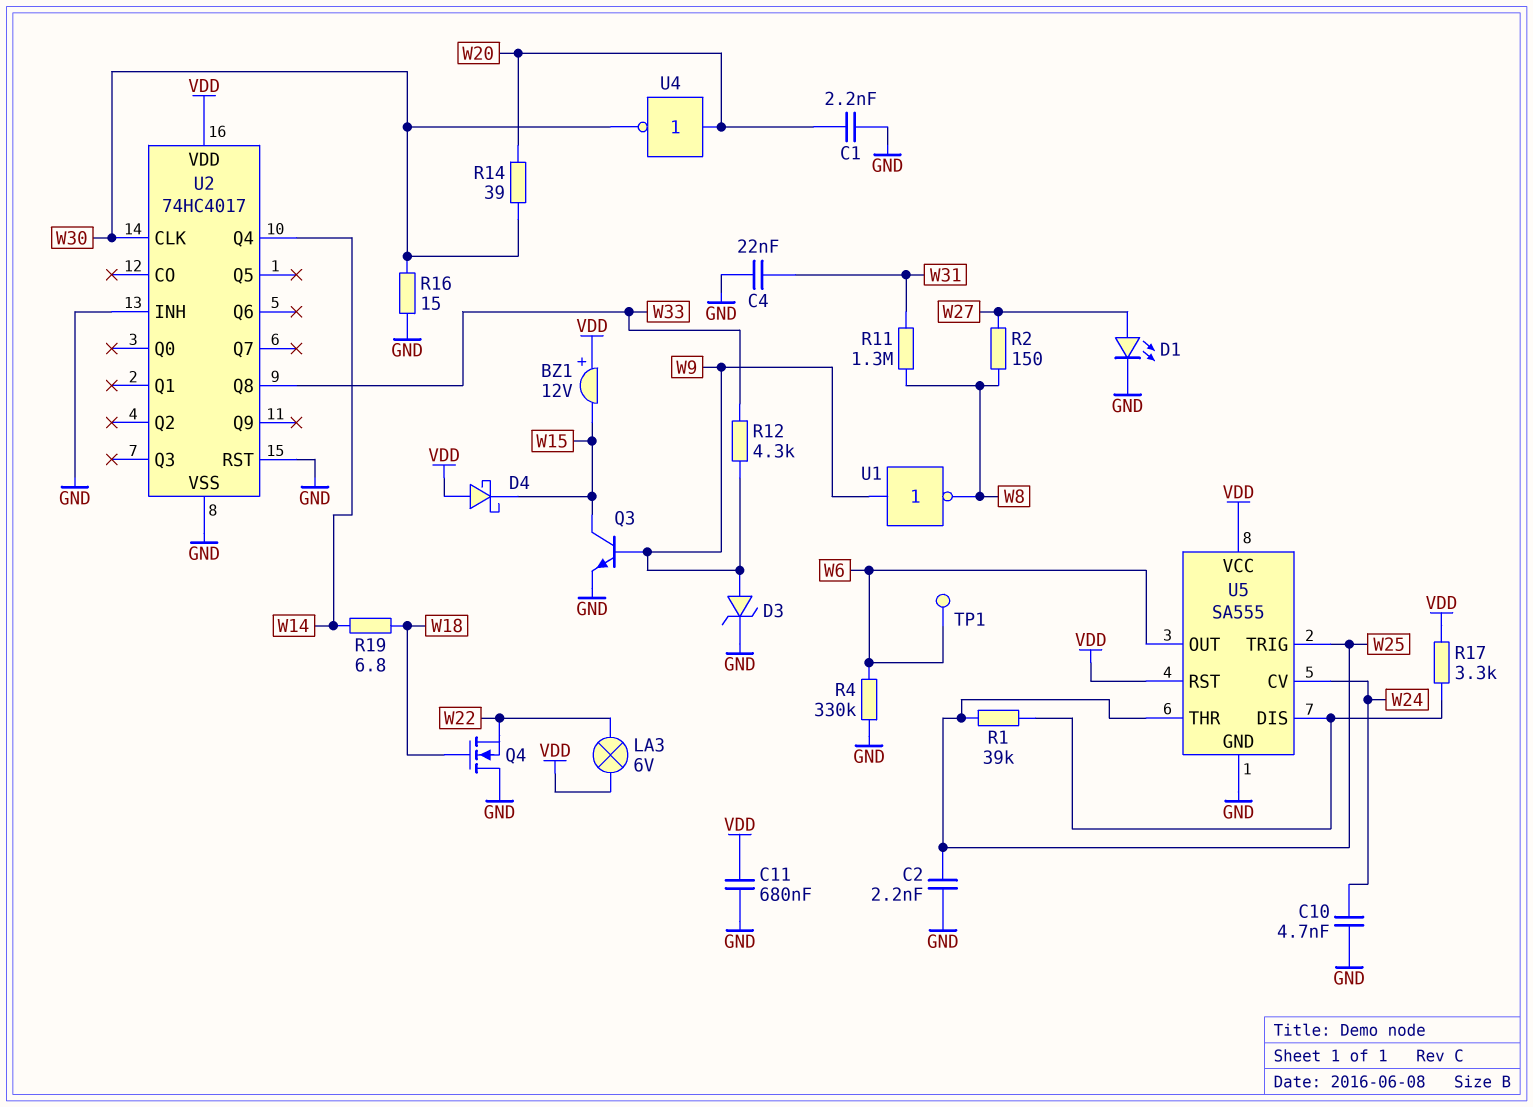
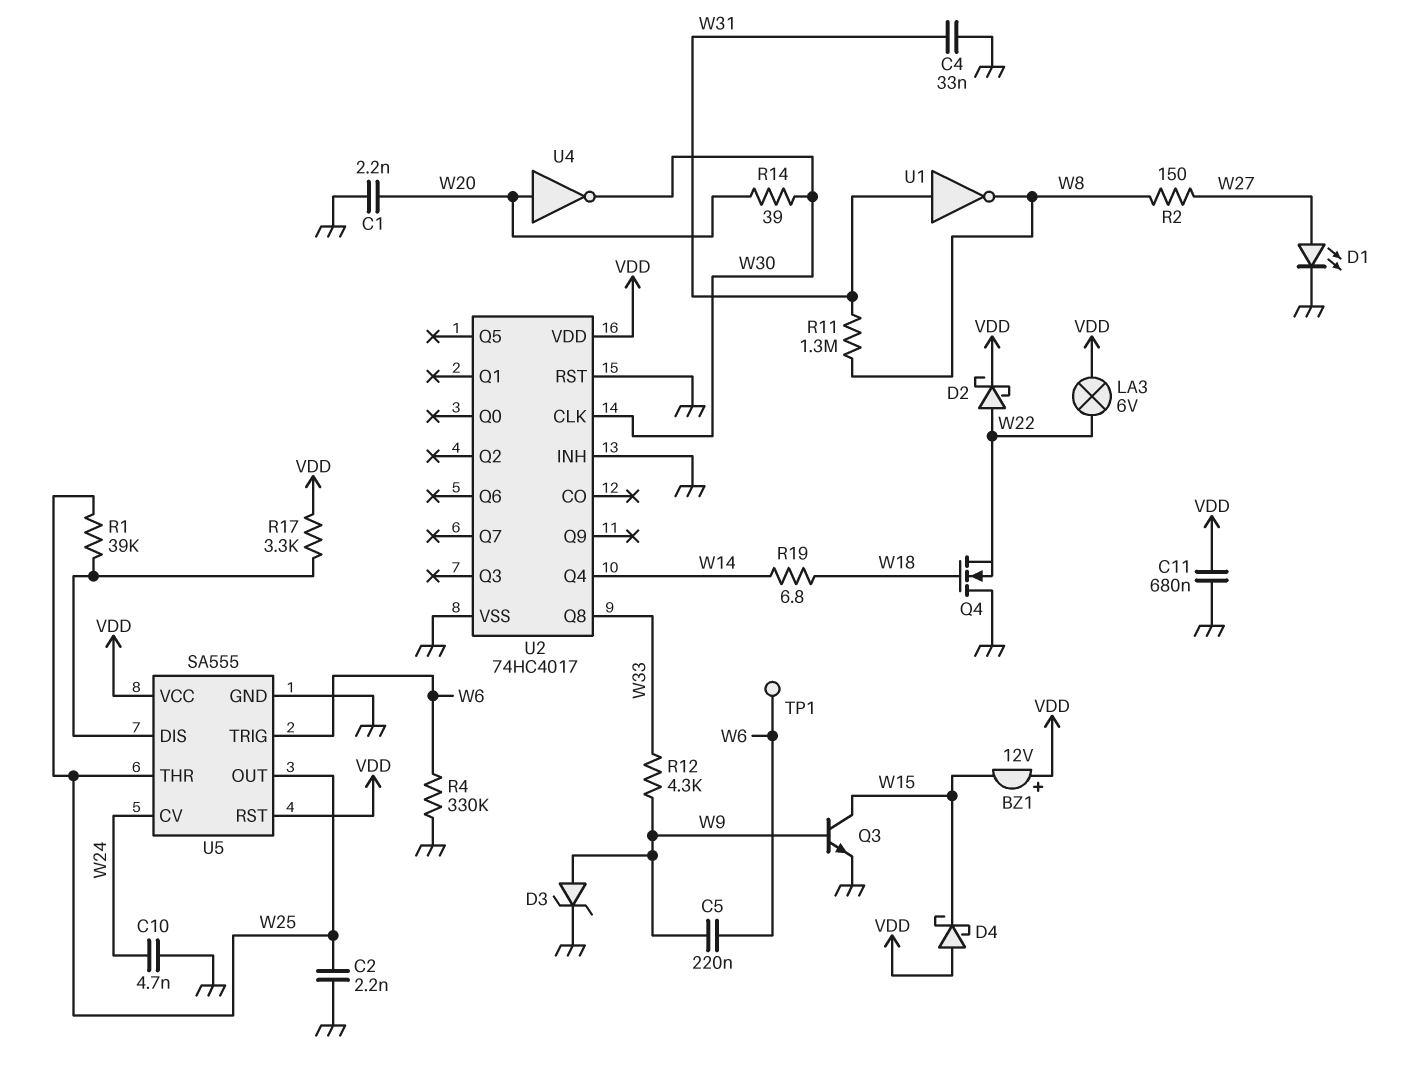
C4: 22nF (GND, W31) -> 33nF (GND, W31)
C5: none -> 220nF (W6, W9)
D2: none -> schottky (A W22, K VDD)
R16: 15 (GND, W30) -> none
U1: NOT (in W9, out W8) -> NOT (in W31, out W8)
U5 pin OUT: W6 -> W25
U5 pin TRIG: W25 -> W6

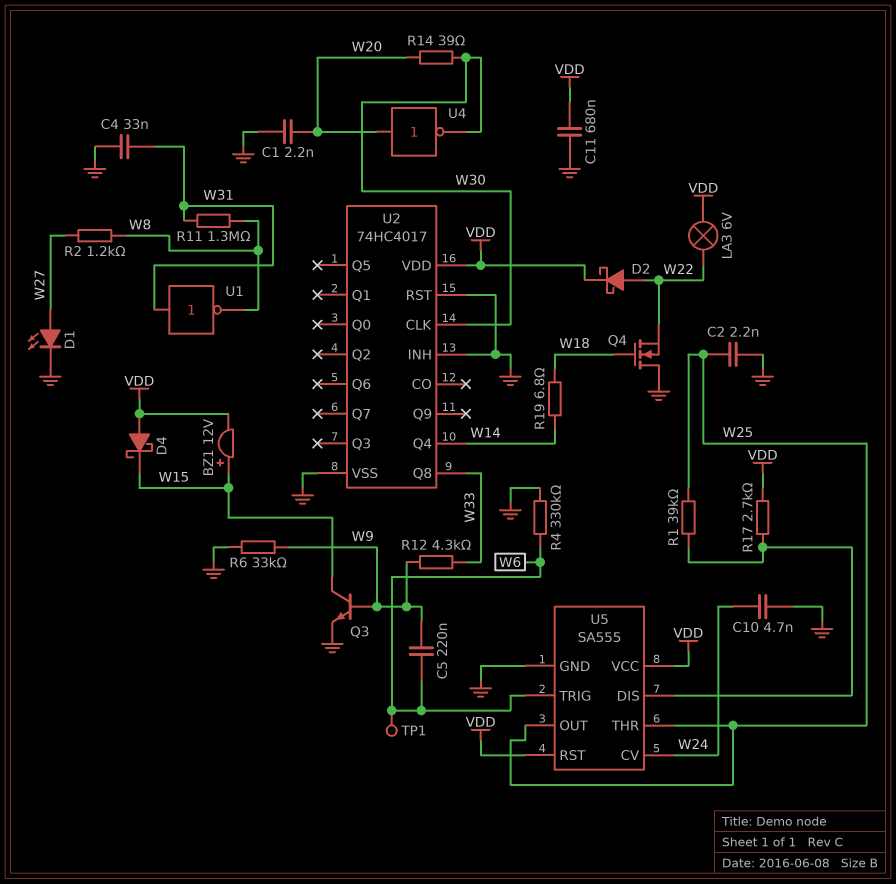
BZ1: buzzer 12V (plus VDD, minus W15) -> buzzer 12V (plus W15, minus VDD)
D3: zener (A W9, K GND) -> none
R2: 150 (W8, W27) -> 1.2k (W8, W27)
R6: none -> 33k (GND, W9)
R17: 3.3k (U5/DIS, VDD) -> 2.7k (U5/DIS, VDD)

